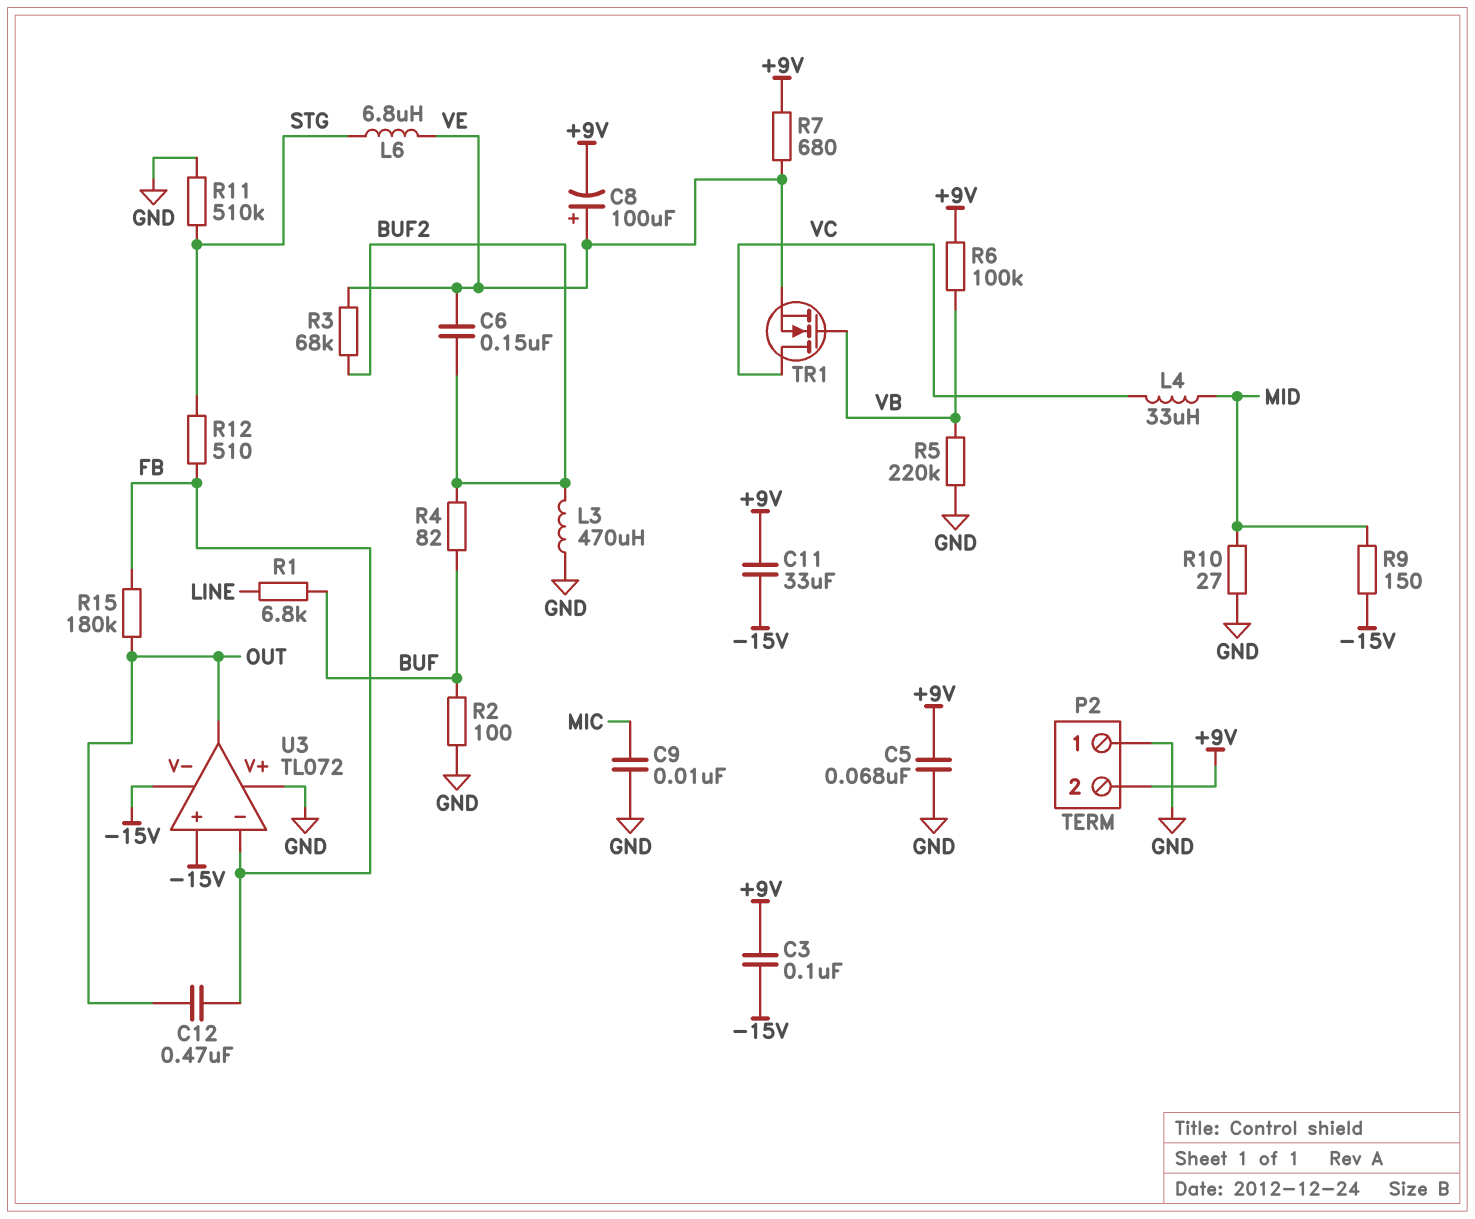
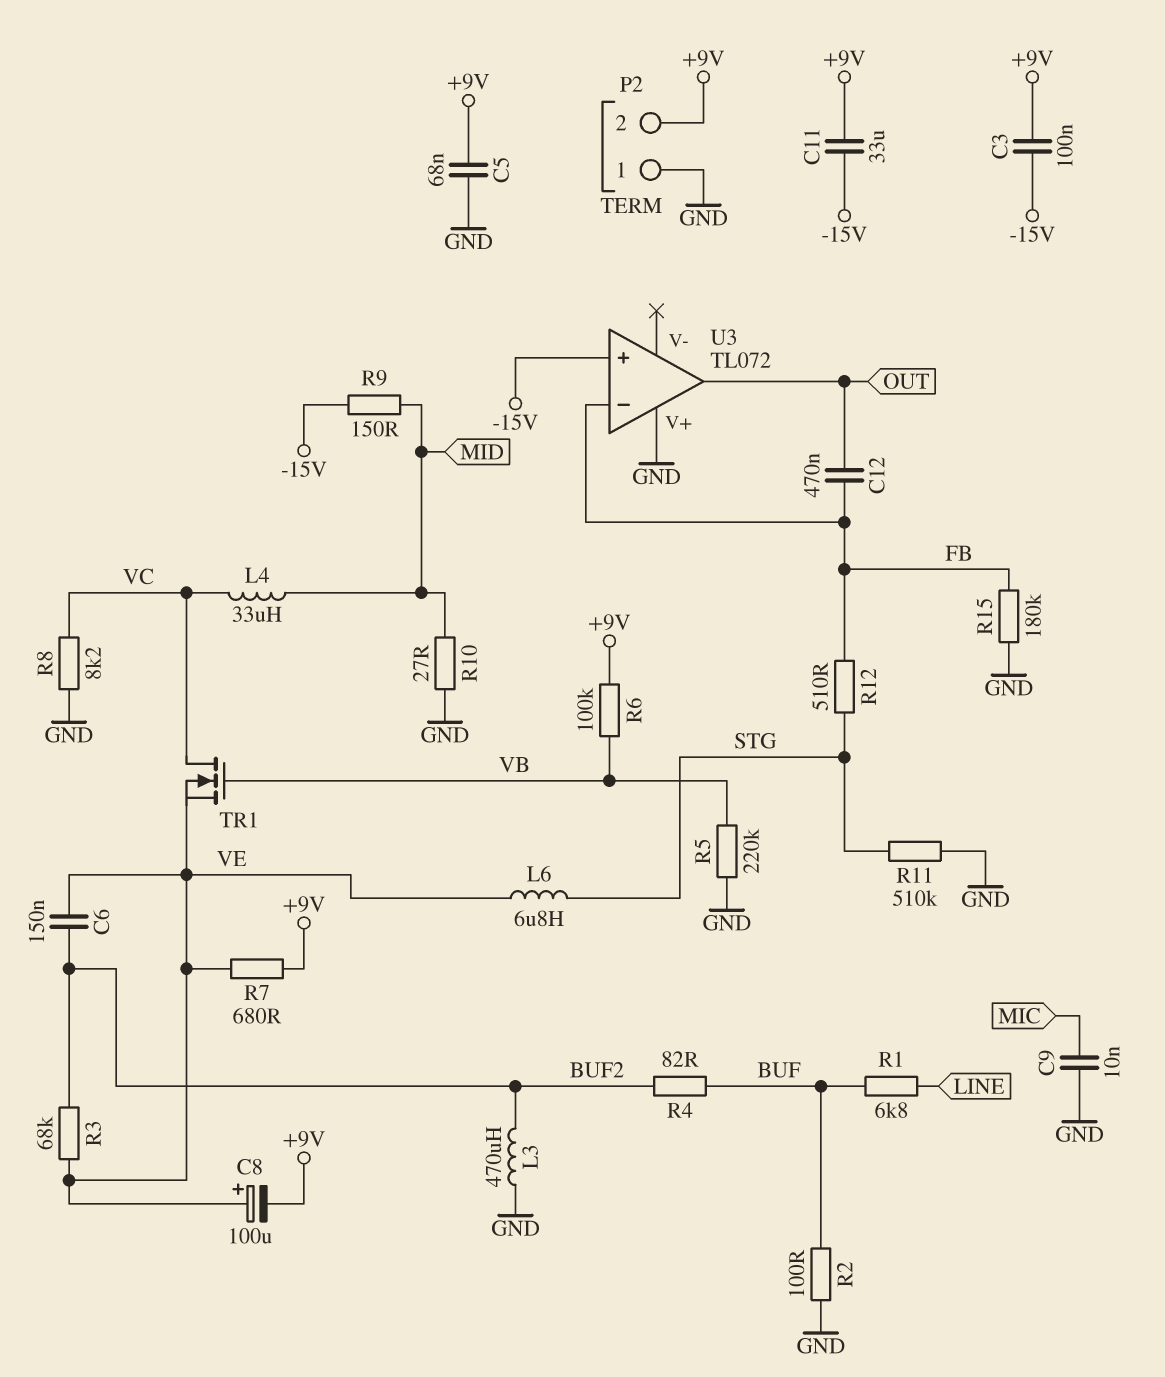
R8: none -> 8.2k (GND, VC)
R15: 180k (FB, OUT) -> 180k (FB, GND)
U3 pin V-: -15V -> none

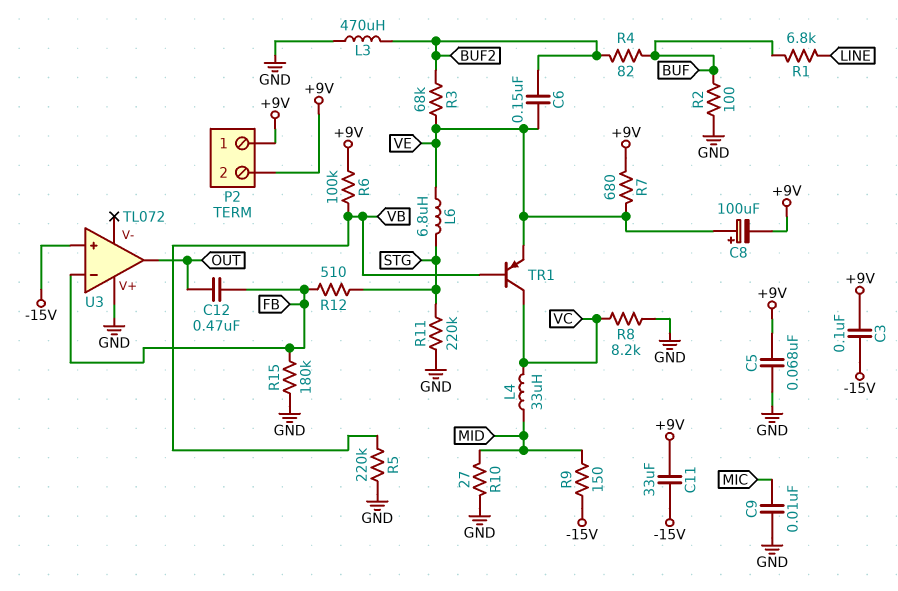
P2 pin 1: GND -> +9V
R11: 510k (GND, STG) -> 220k (GND, STG)
TR1: NMOS (G VB, D VC, S VE) -> PNP (B VB, C VC, E VE)

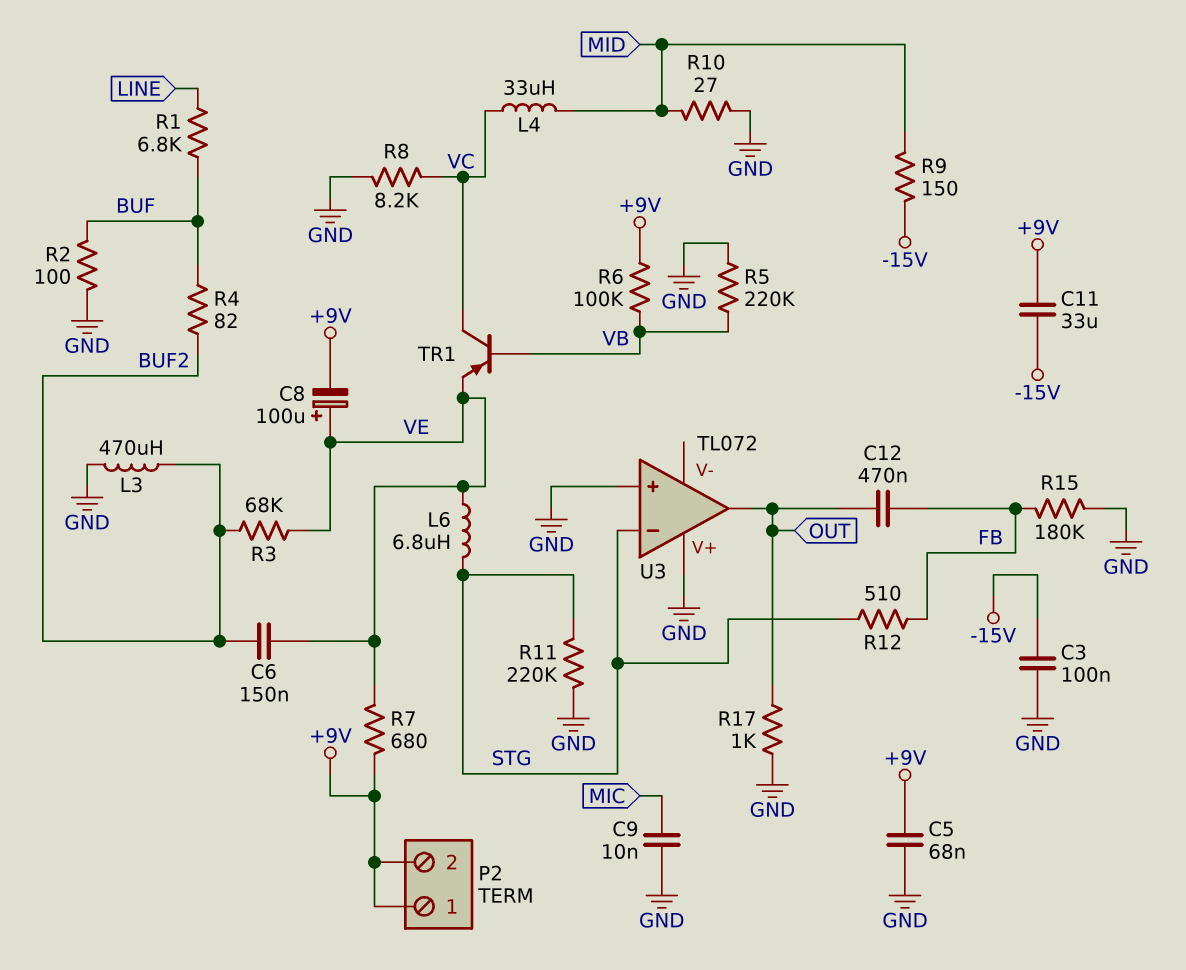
C3: 100nF (+9V, -15V) -> 100nF (-15V, GND)
R17: none -> 1k (GND, OUT)
U3 pin in+: -15V -> GND
U3 pin in-: FB -> STG

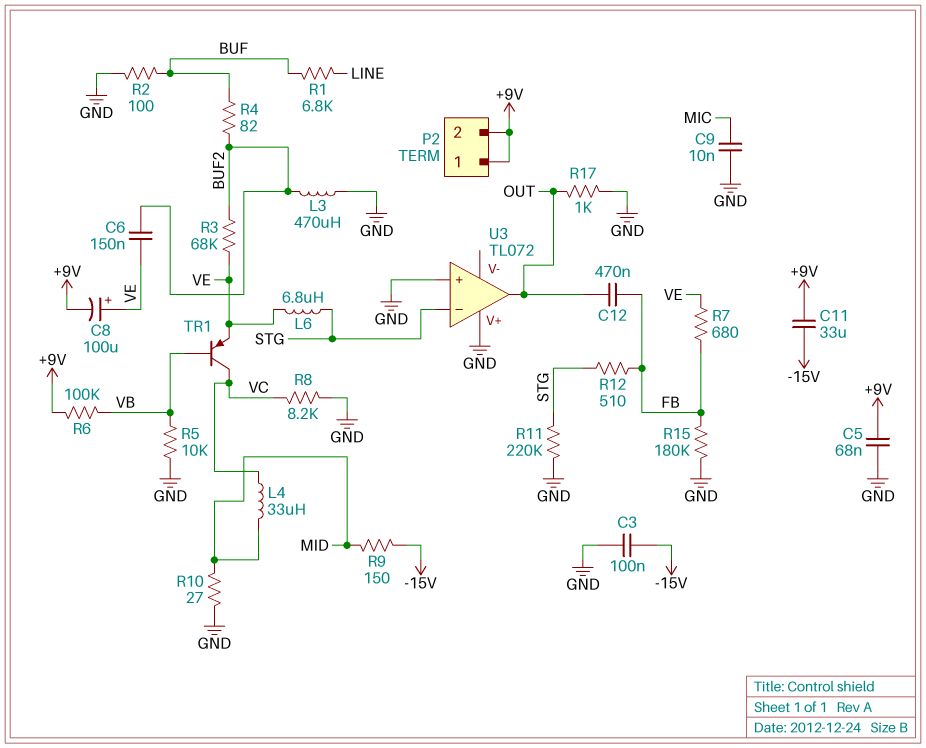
R5: 220k (GND, VB) -> 10k (GND, VB)
R7: 680 (+9V, VE) -> 680 (FB, VE)

